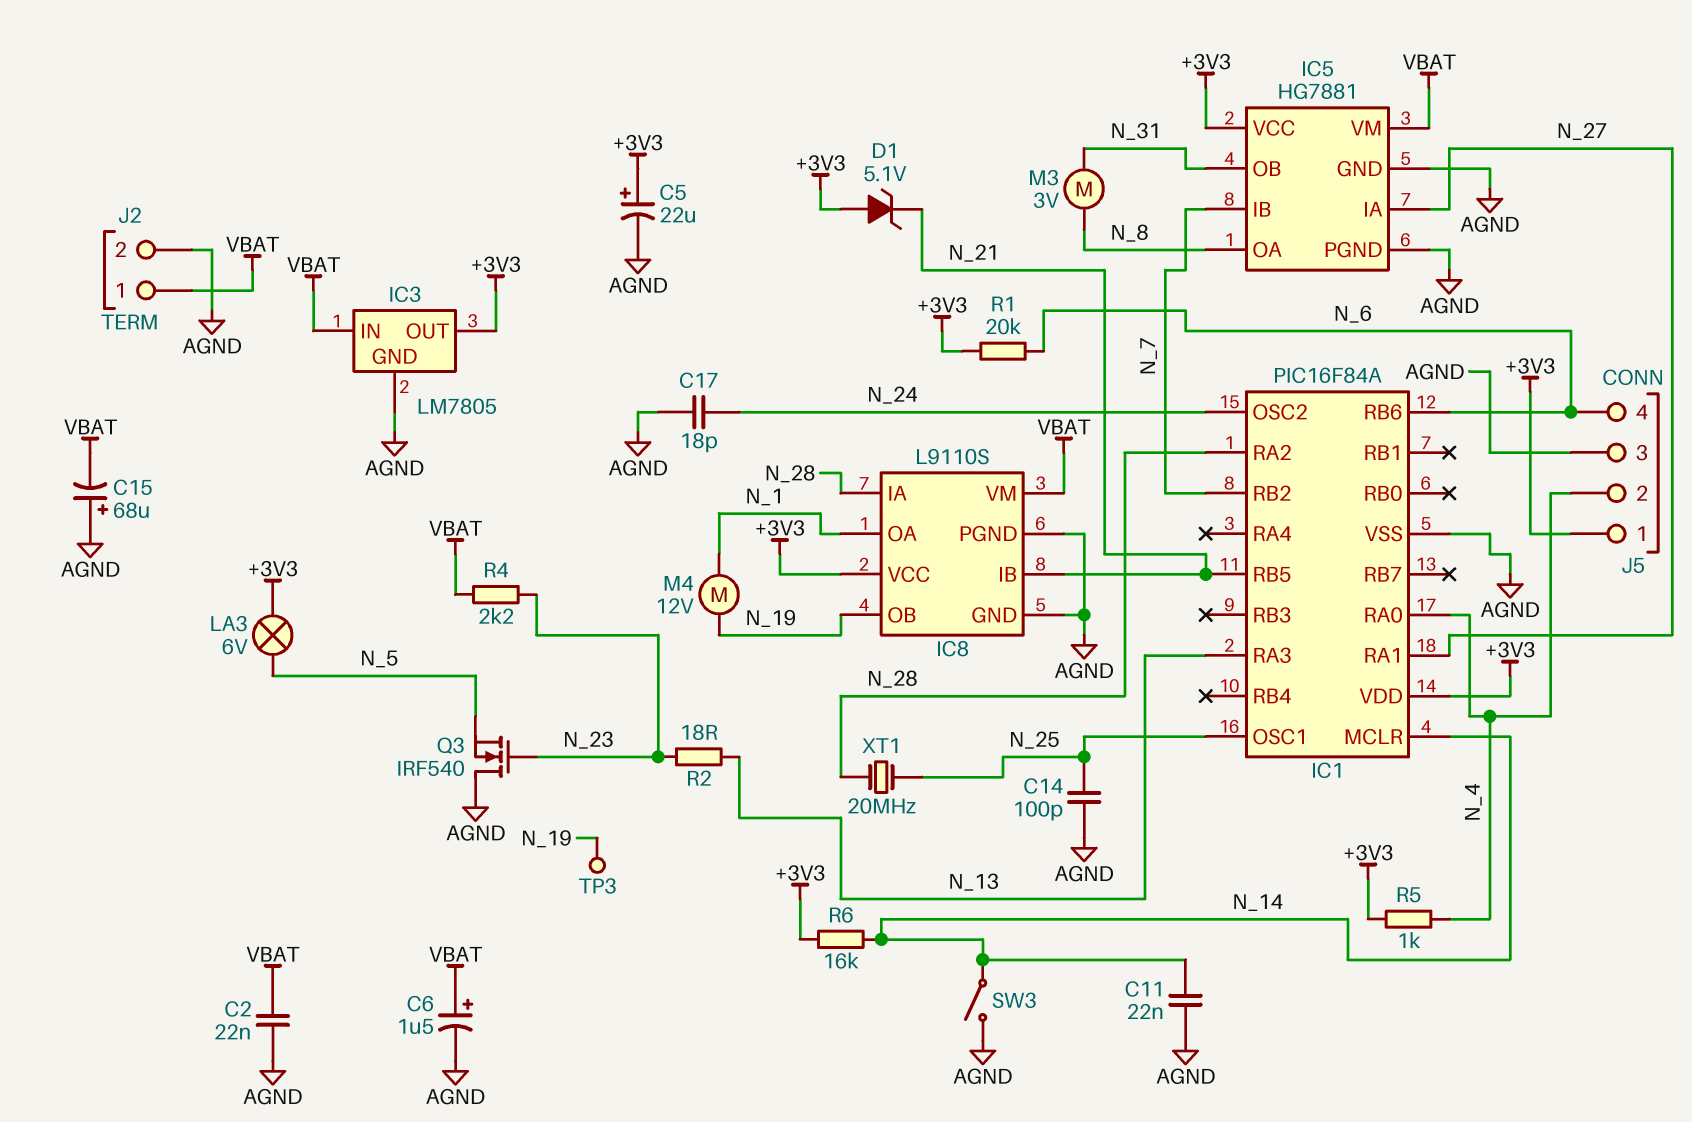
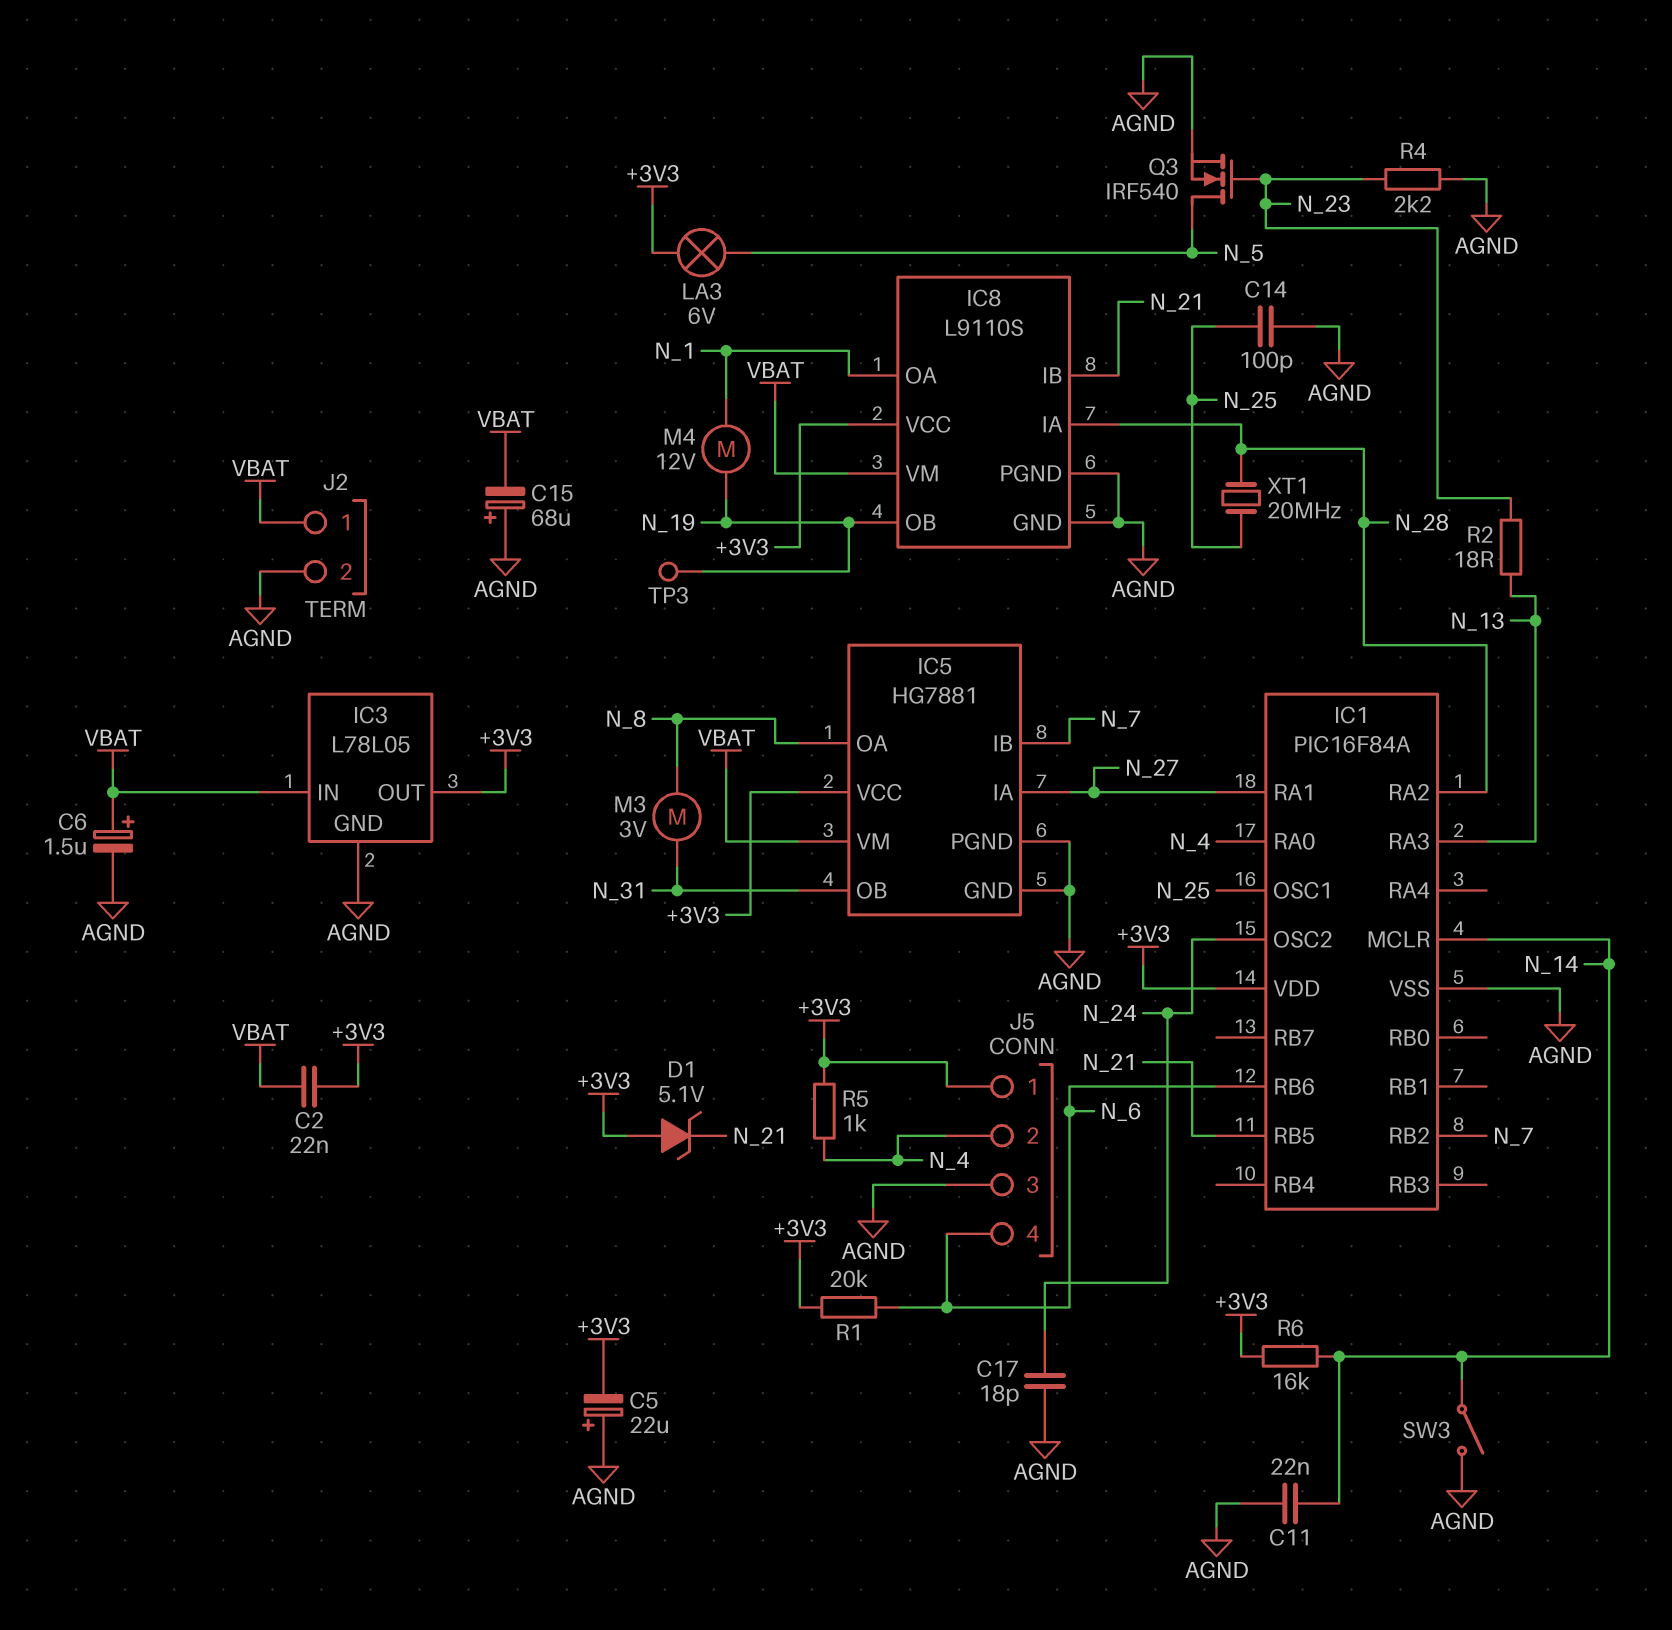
C2: 22nF (AGND, VBAT) -> 22nF (+3V3, VBAT)
C5: 22uF (plus +3V3, minus AGND) -> 22uF (plus AGND, minus +3V3)
IC3: LM7805 -> L78L05
Q3: NMOS IRF540 (G N_23, D AGND, S N_5) -> NMOS IRF540 (G N_23, D N_5, S AGND)
R4: 2.2k (N_23, VBAT) -> 2.2k (AGND, N_23)

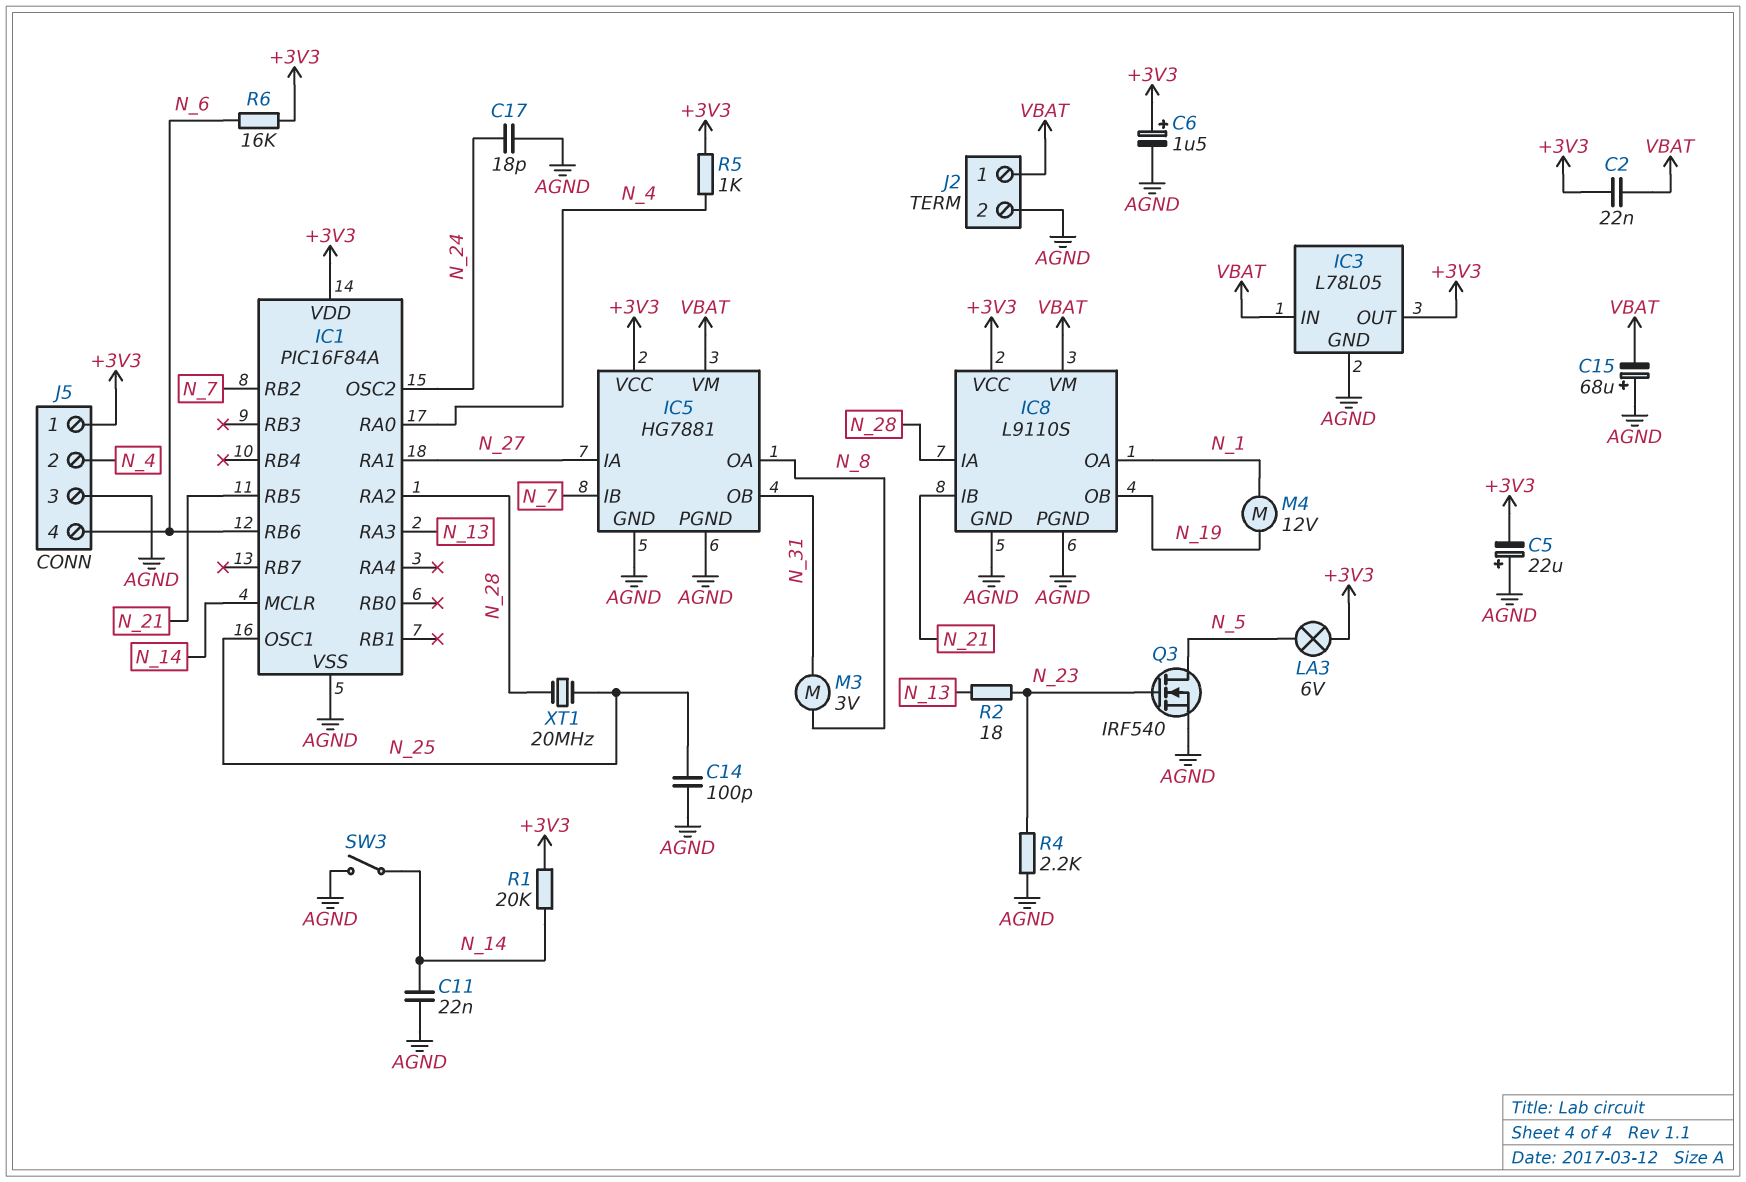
C6: 1.5uF (plus VBAT, minus AGND) -> 1.5uF (plus +3V3, minus AGND)
D1: zener 5.1V (A +3V3, K N_21) -> none
R1: 20k (+3V3, N_6) -> 20k (+3V3, N_14)
R6: 16k (+3V3, N_14) -> 16k (+3V3, N_6)
TP3: test point (N_19) -> none

